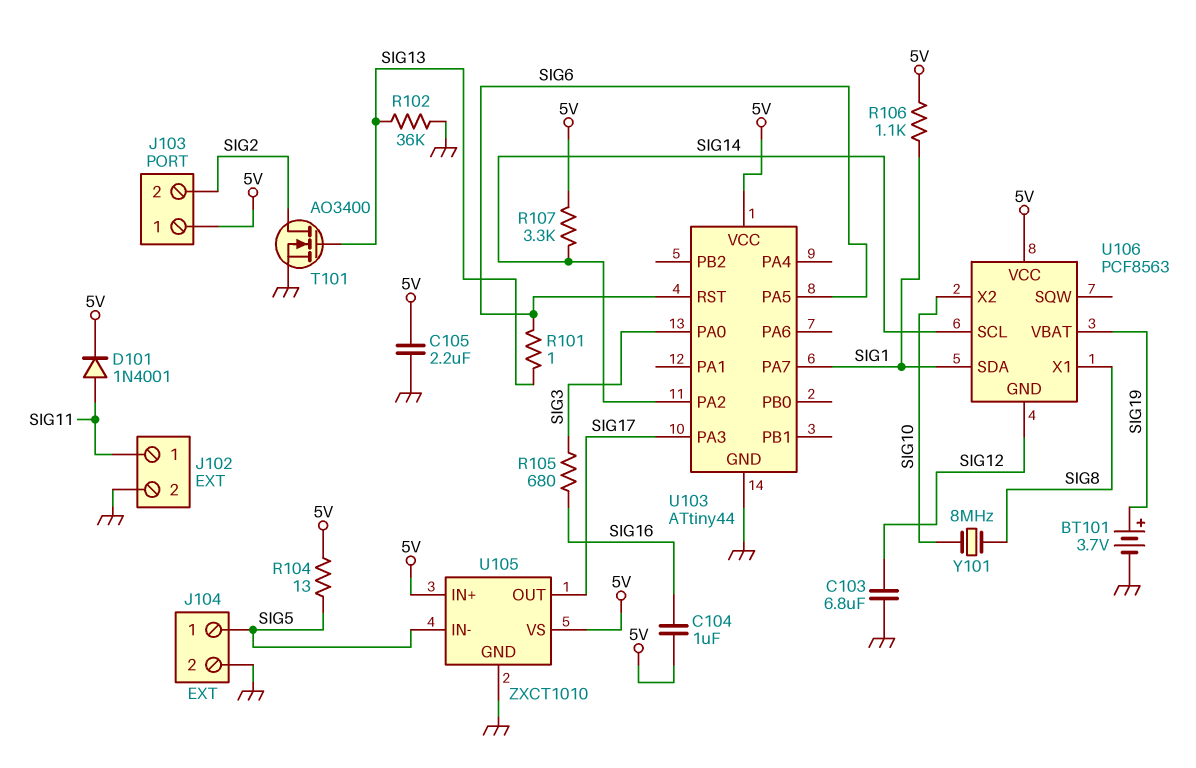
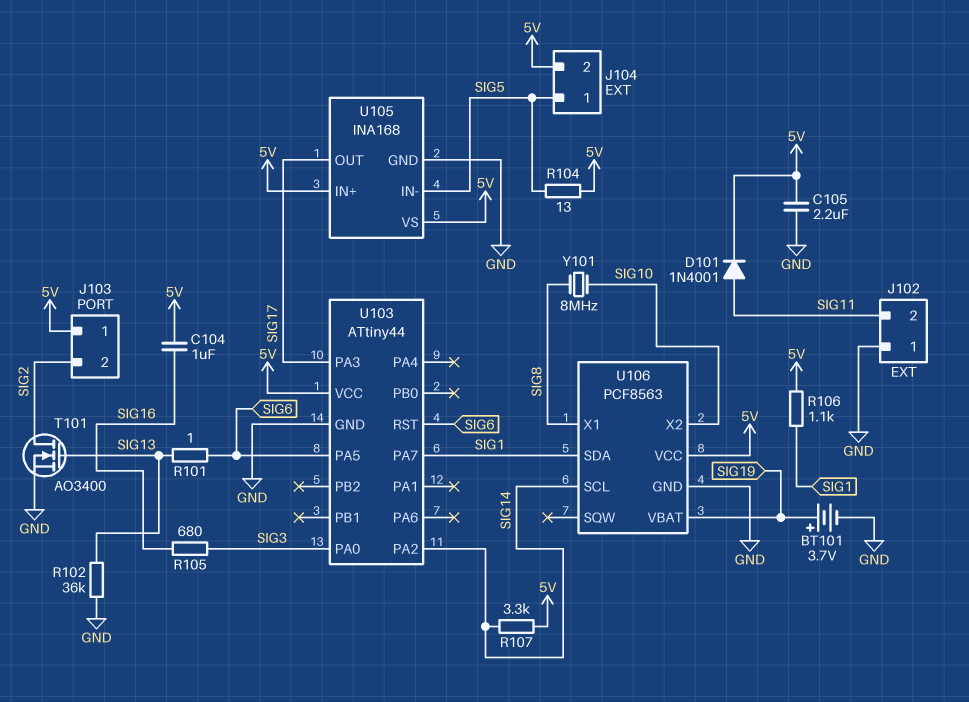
C103: 6.8uF (GND, SIG12) -> none
J102 pin 1: SIG11 -> GND
J102 pin 2: GND -> SIG11
J104 pin 2: GND -> 5V
U105: ZXCT1010 -> INA168
U106 pin GND: SIG12 -> GND

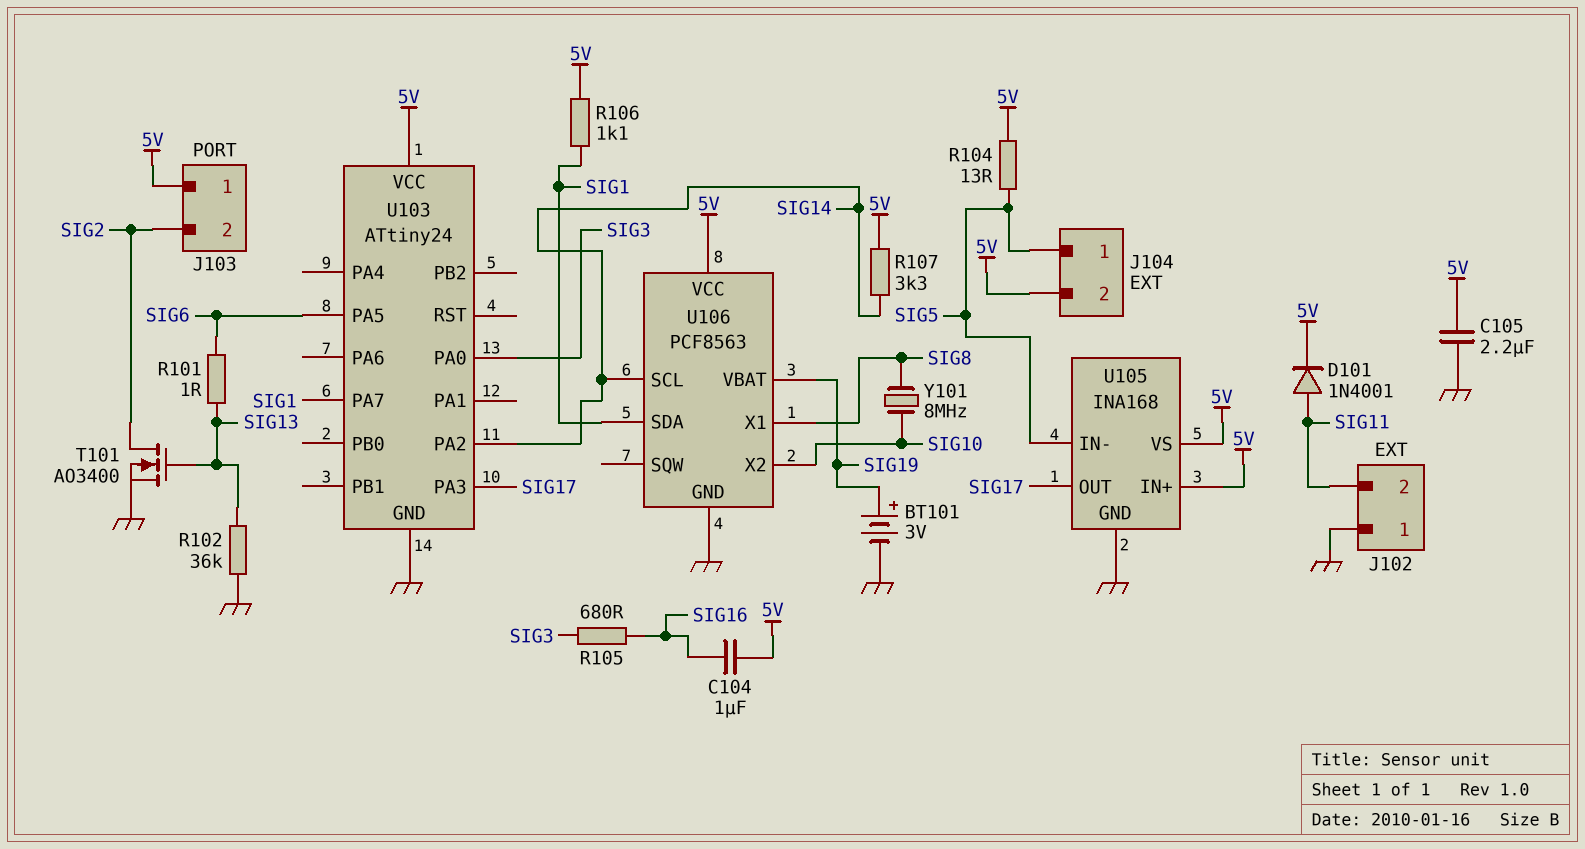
BT101: 3.7V (plus SIG19, minus GND) -> 3V (plus SIG19, minus GND)
U103: ATtiny44 -> ATtiny24
U103 pin RST: SIG6 -> none

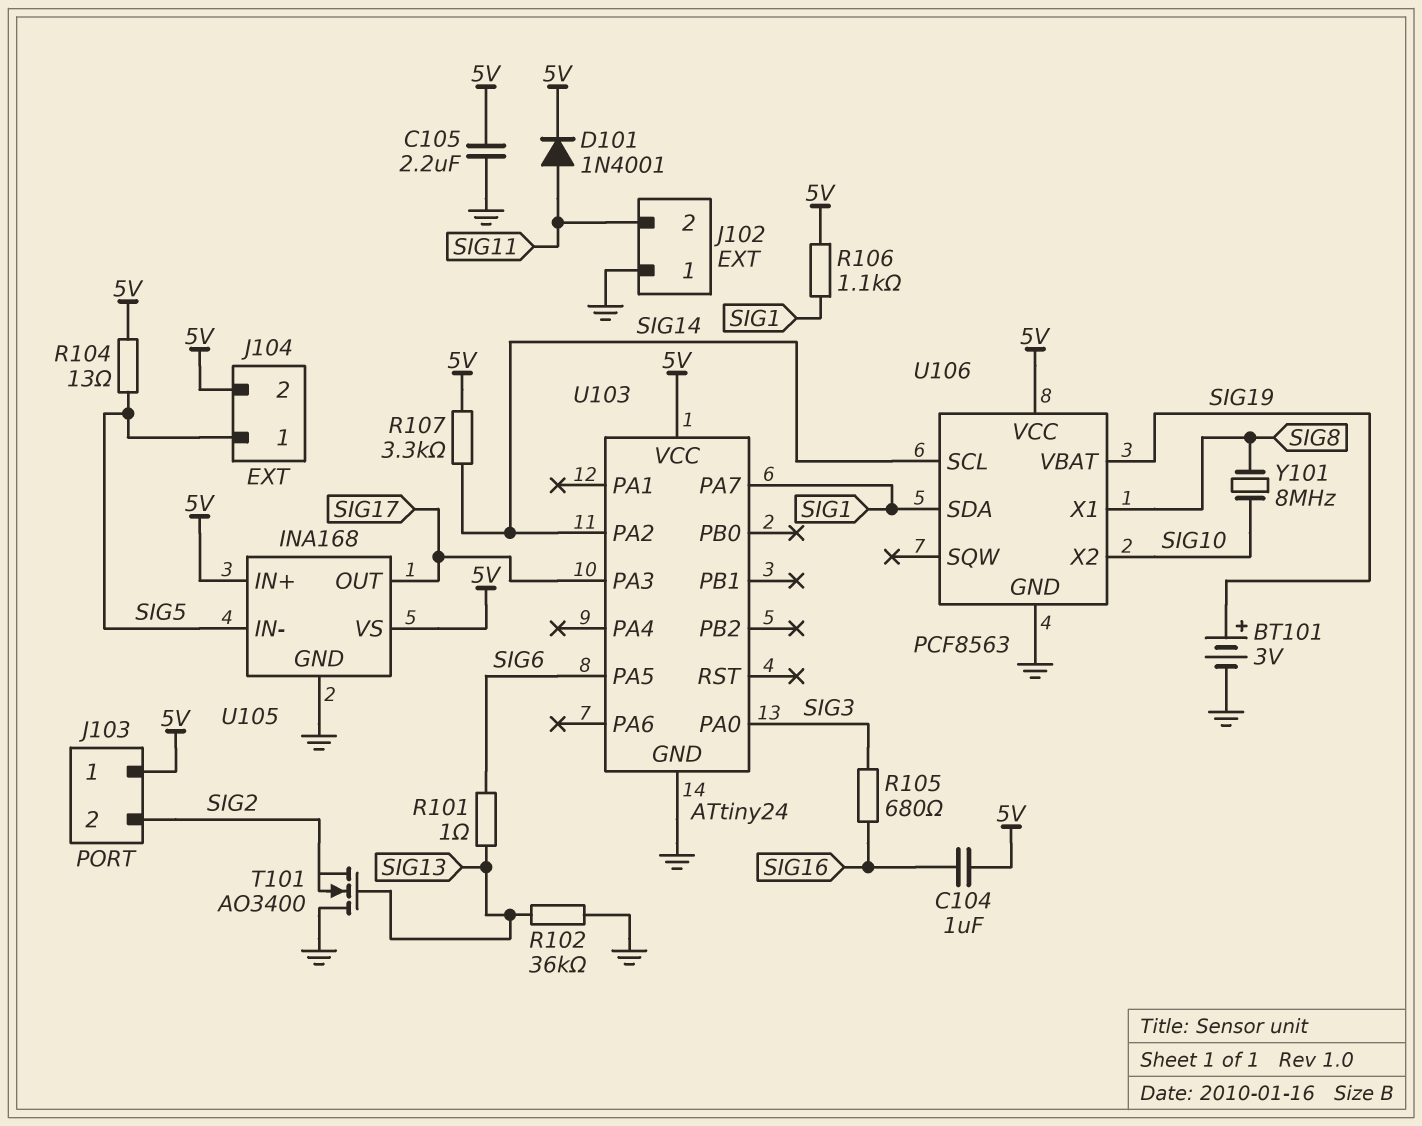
T101: NMOS AO3400 (G SIG13, D SIG2, S GND) -> NMOS AO3400 (G SIG13, D GND, S SIG2)

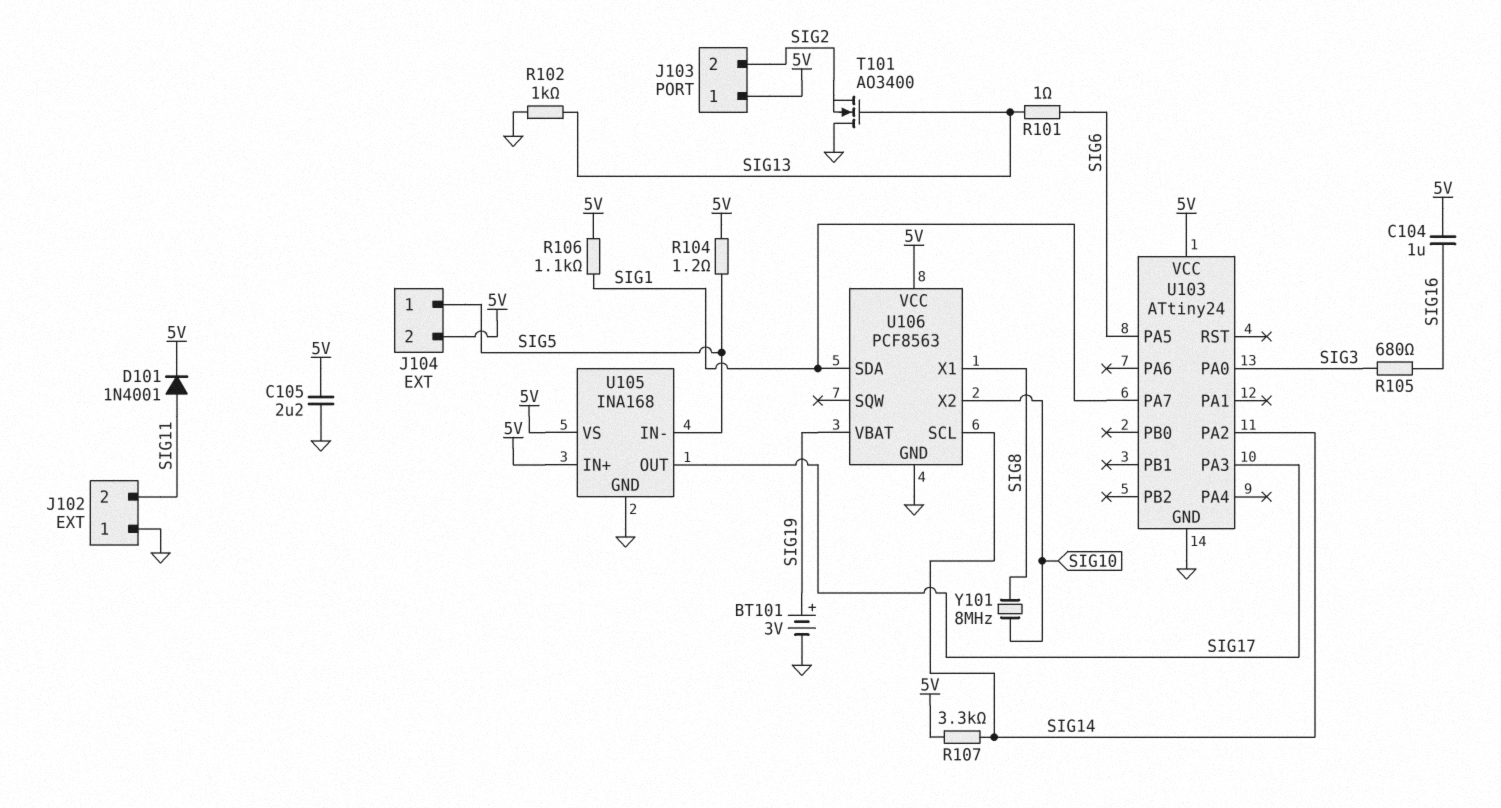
R102: 36k (GND, SIG13) -> 1k (GND, SIG13)
R104: 13 (5V, SIG5) -> 1.2 (5V, SIG5)

